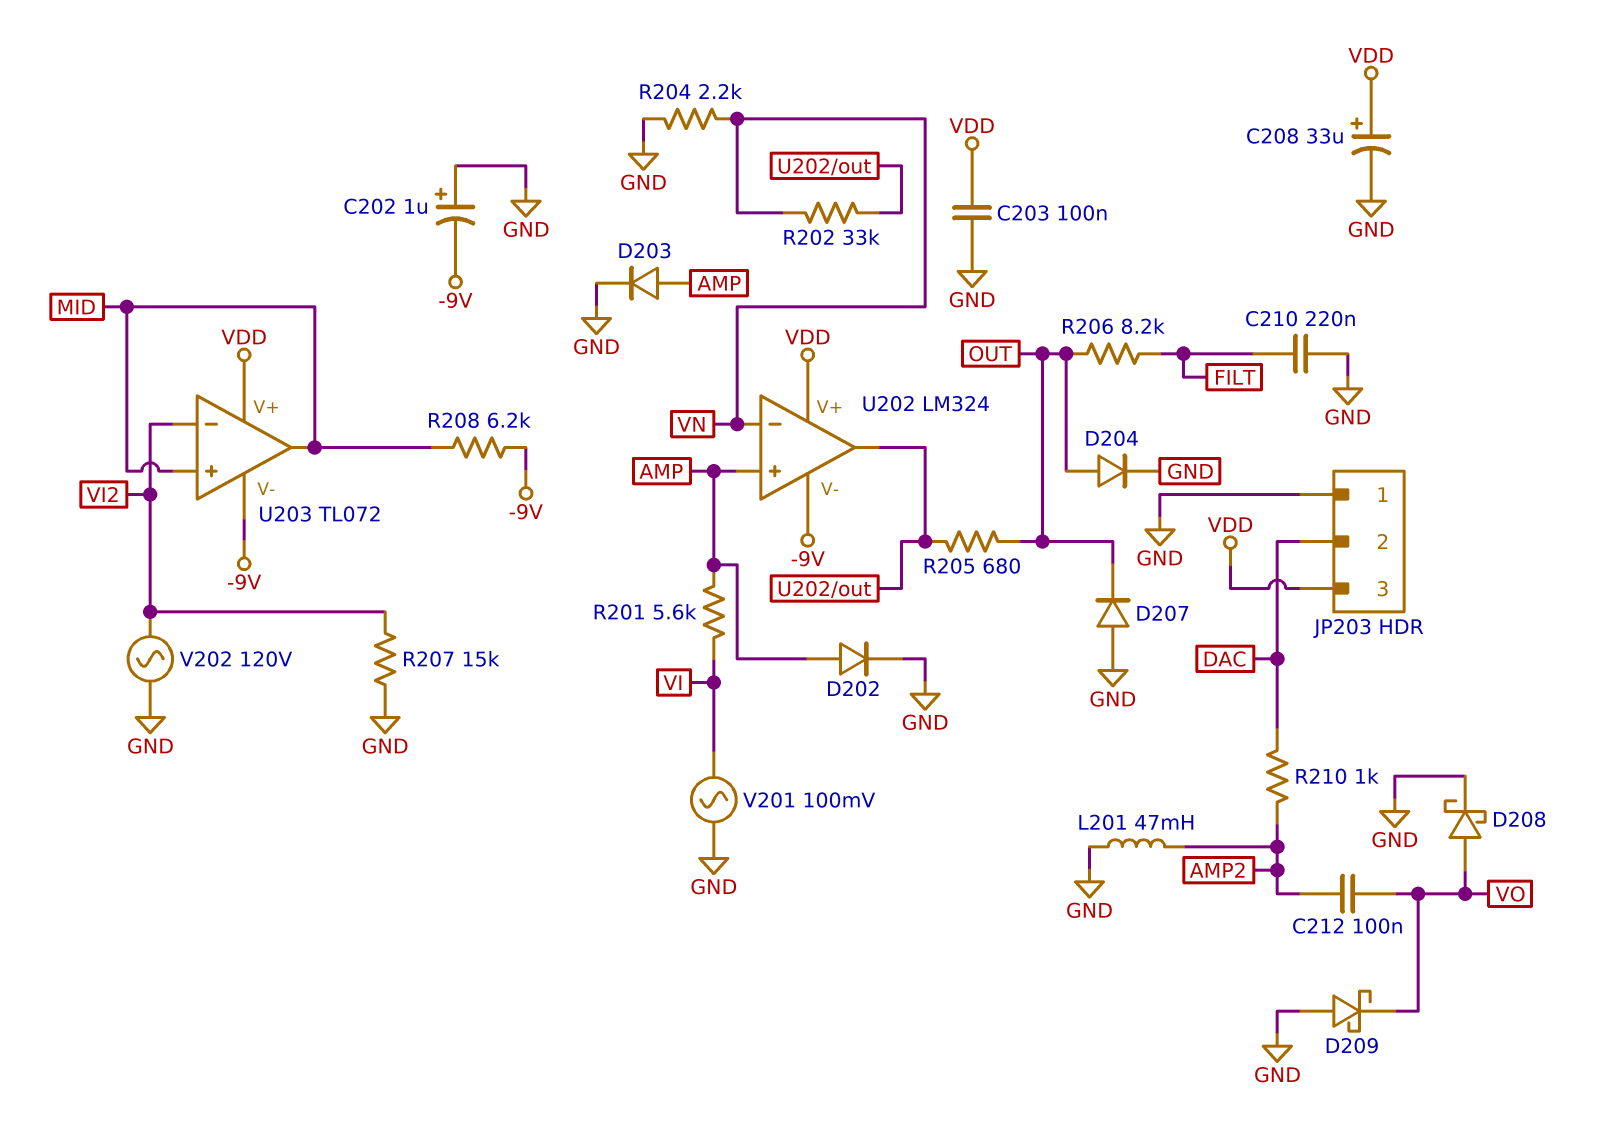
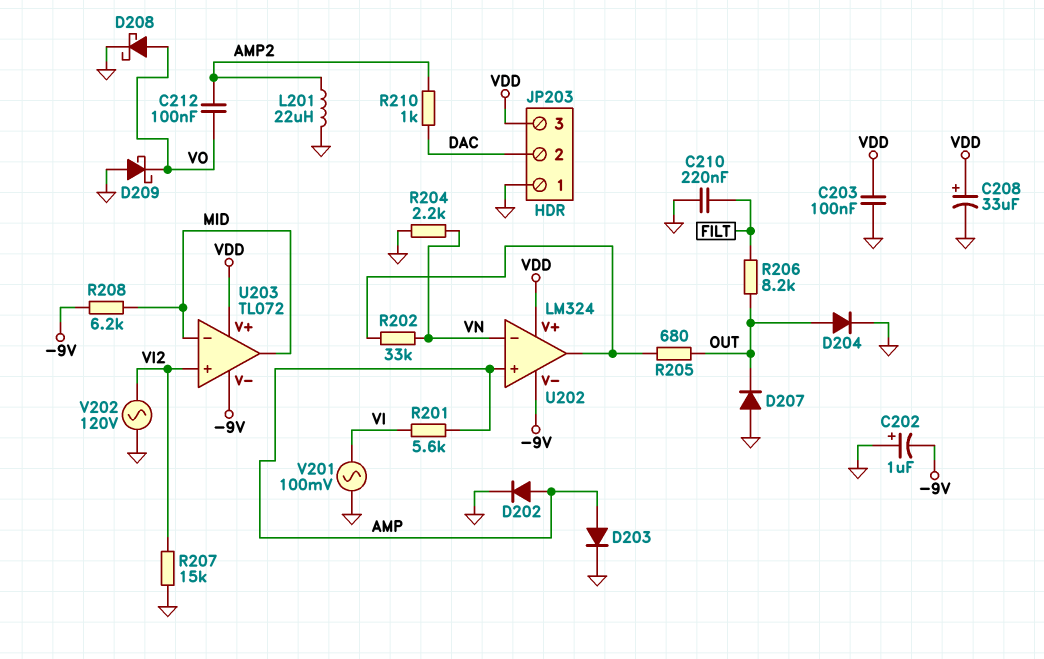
L201: 47mH (AMP2, GND) -> 22uH (AMP2, GND)
U203 pin in+: MID -> VI2
U203 pin in-: VI2 -> MID

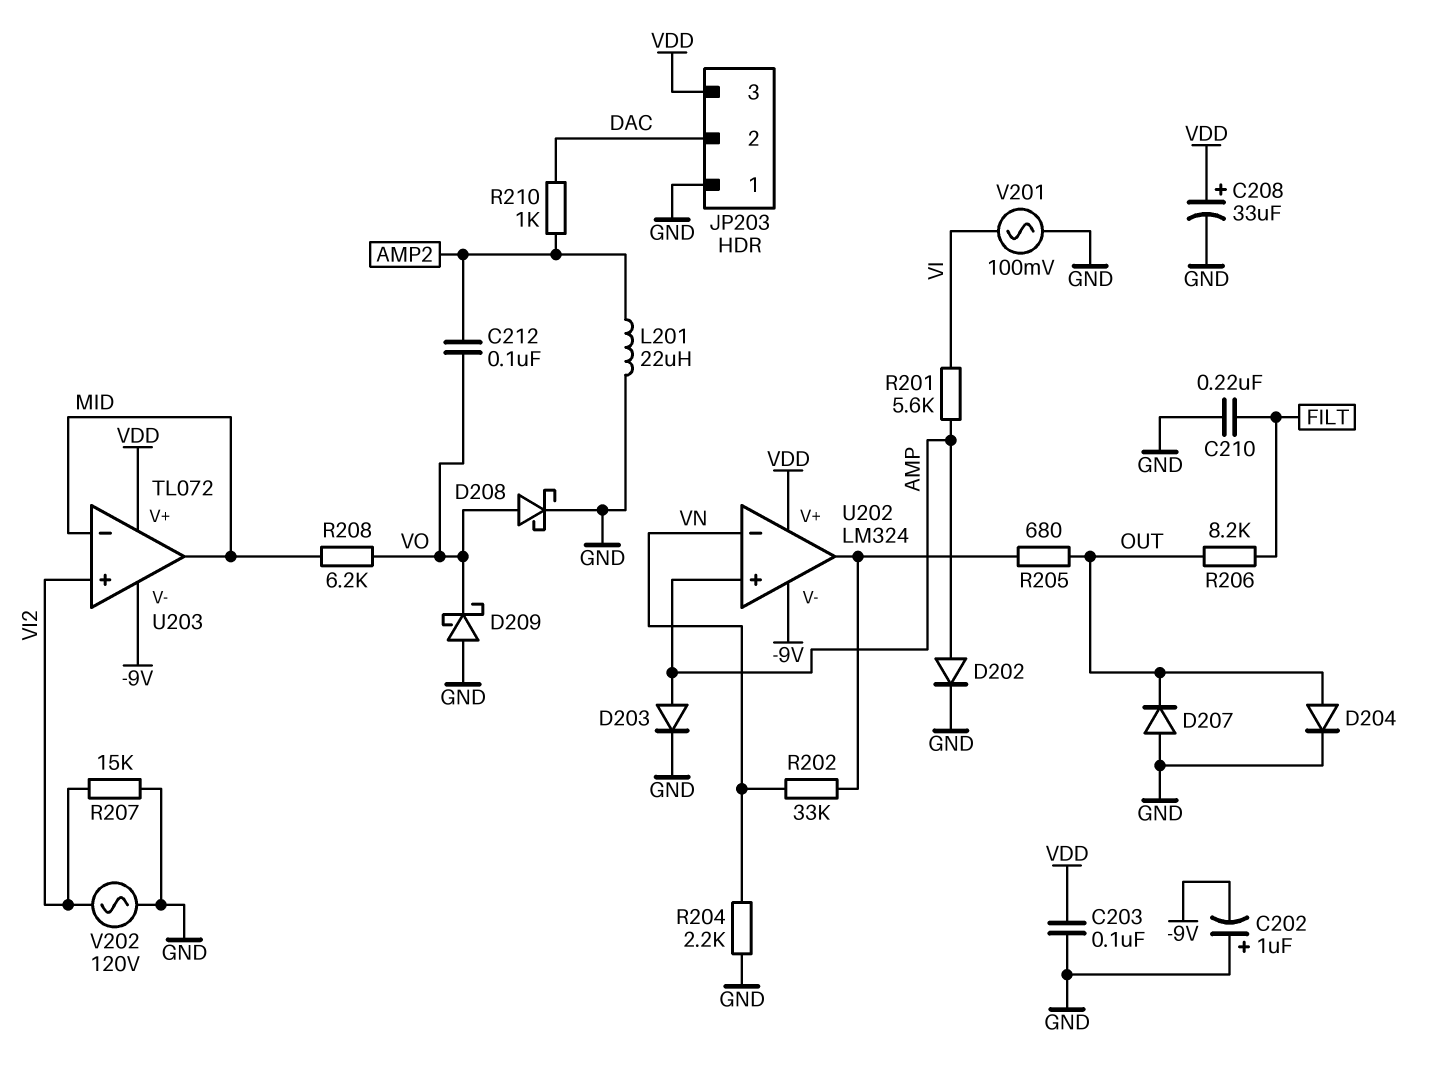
R208: 6.2k (-9V, MID) -> 6.2k (MID, VO)

